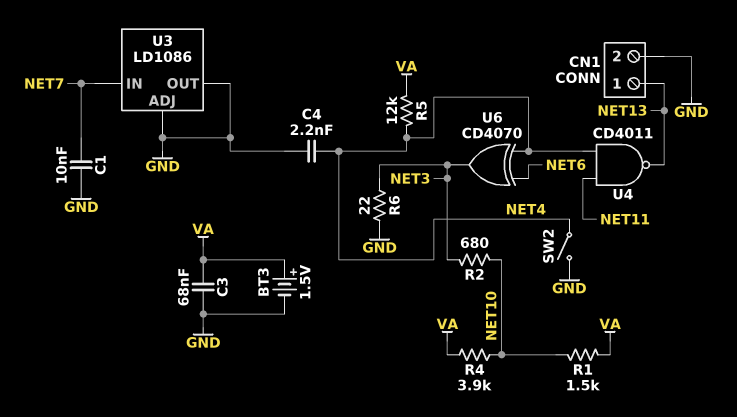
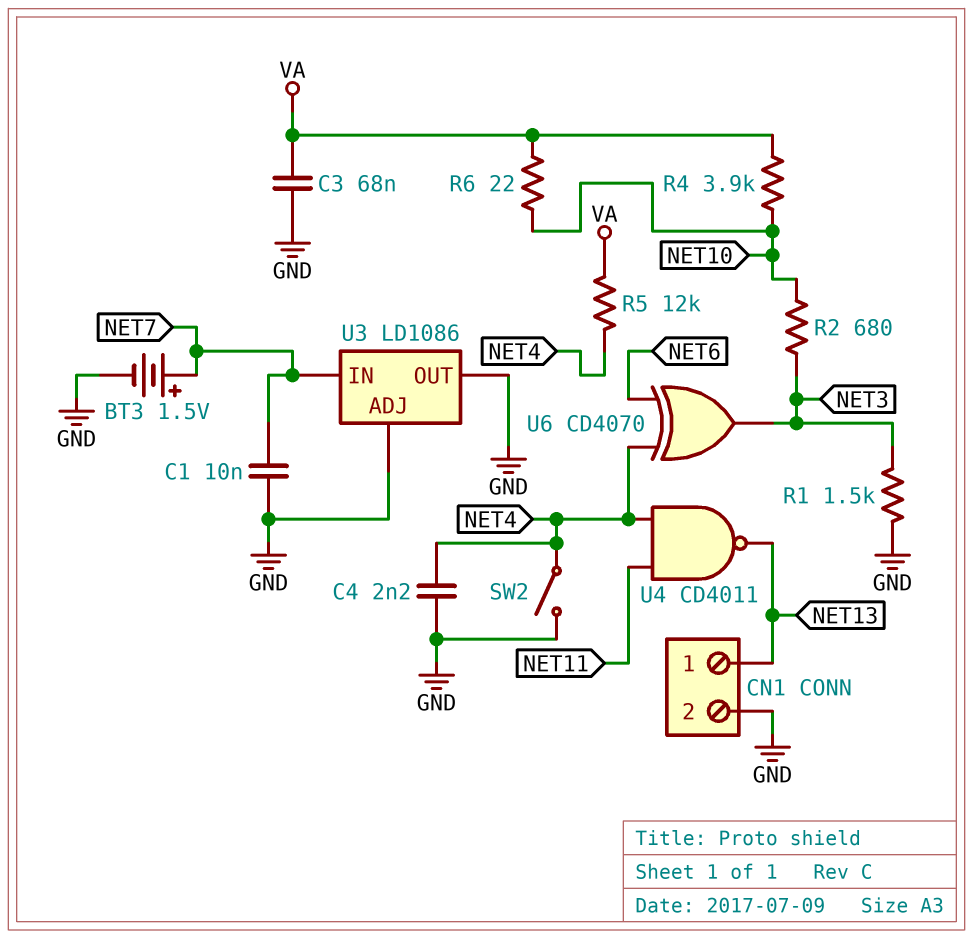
BT3: 1.5V (plus VA, minus GND) -> 1.5V (plus NET7, minus GND)
R1: 1.5k (NET10, VA) -> 1.5k (GND, NET3)
R6: 22 (GND, NET3) -> 22 (NET10, VA)

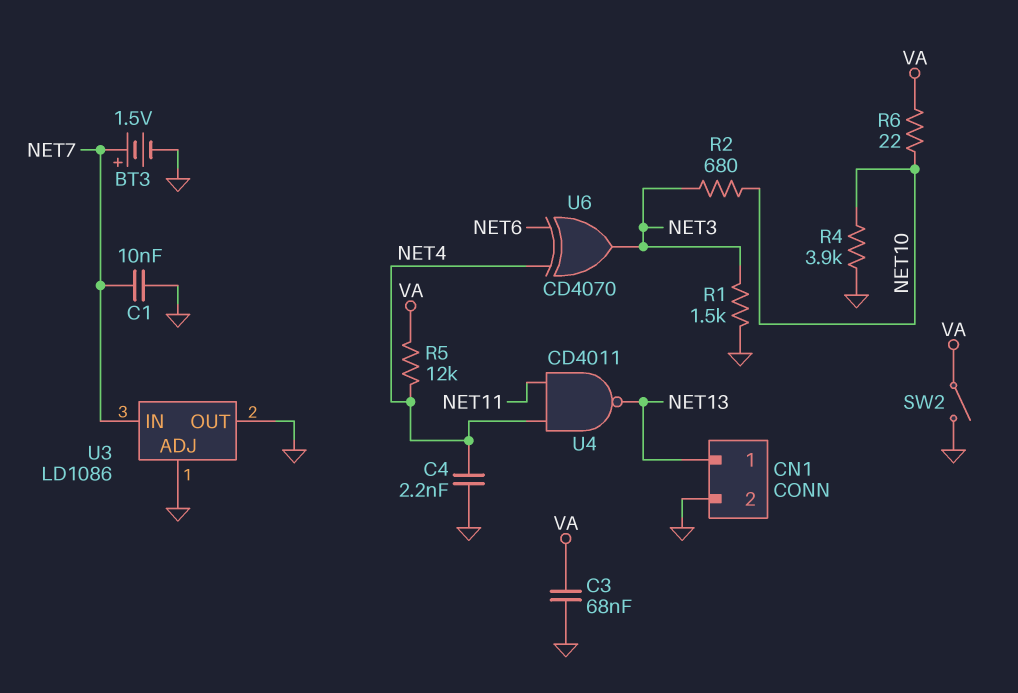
R4: 3.9k (NET10, VA) -> 3.9k (GND, NET10)
SW2: switch (GND, NET4) -> switch (GND, VA)

